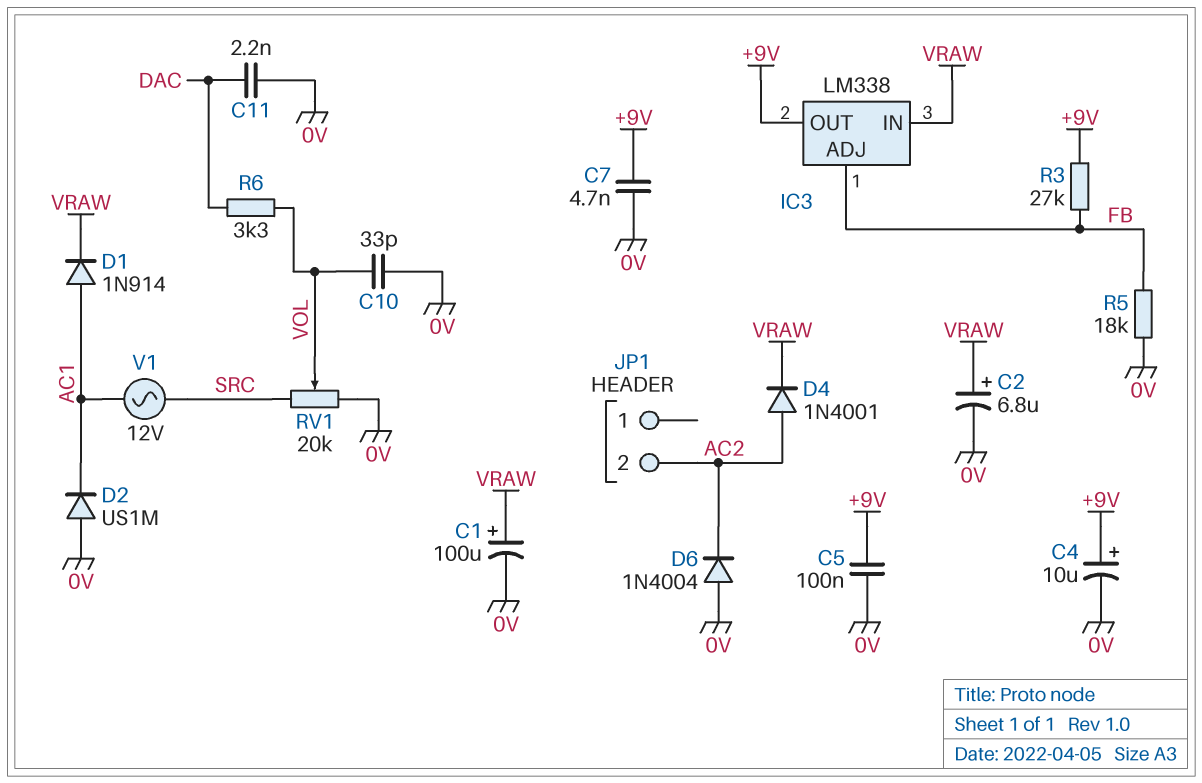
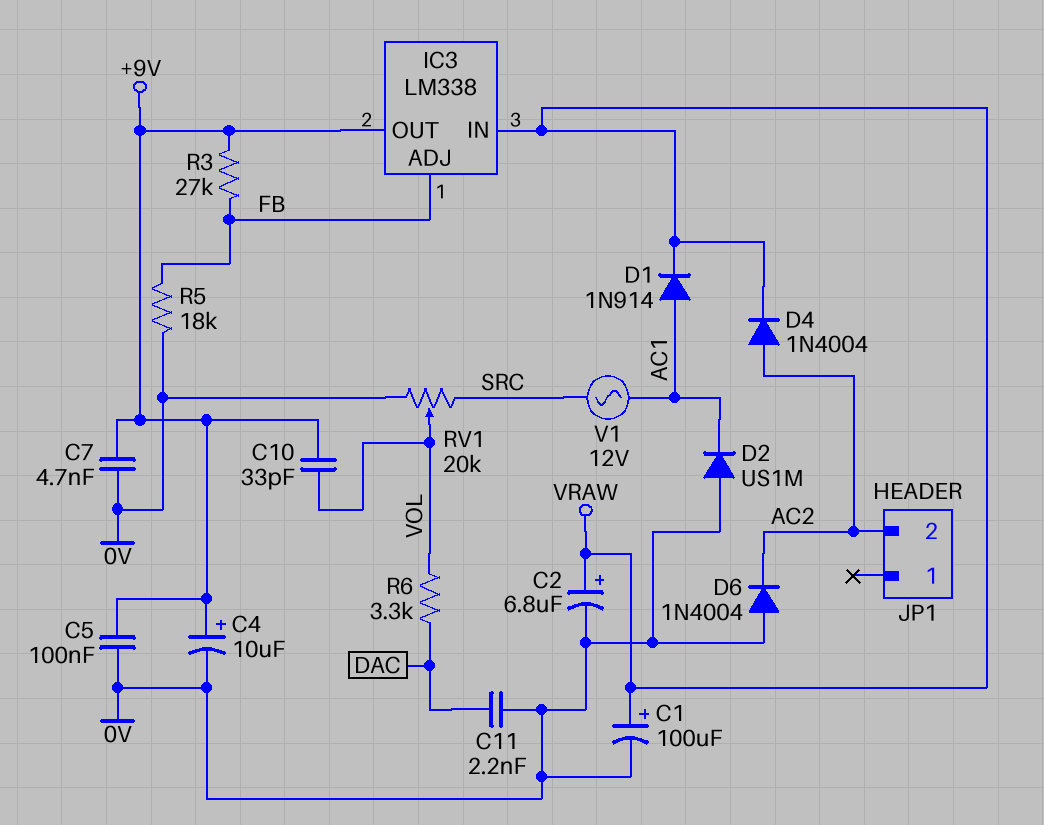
C10: 33pF (0V, VOL) -> 33pF (+9V, VOL)
D4: diode 1N4001 (A AC2, K VRAW) -> diode 1N4004 (A AC2, K VRAW)

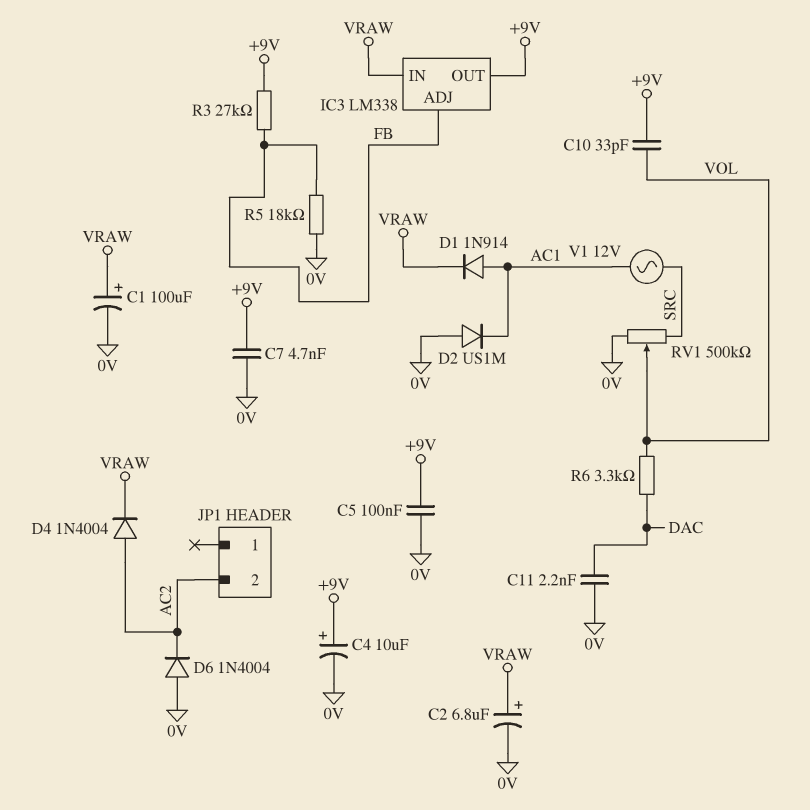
RV1: 20k (0V, SRC, wiper VOL) -> 500k (0V, SRC, wiper VOL)

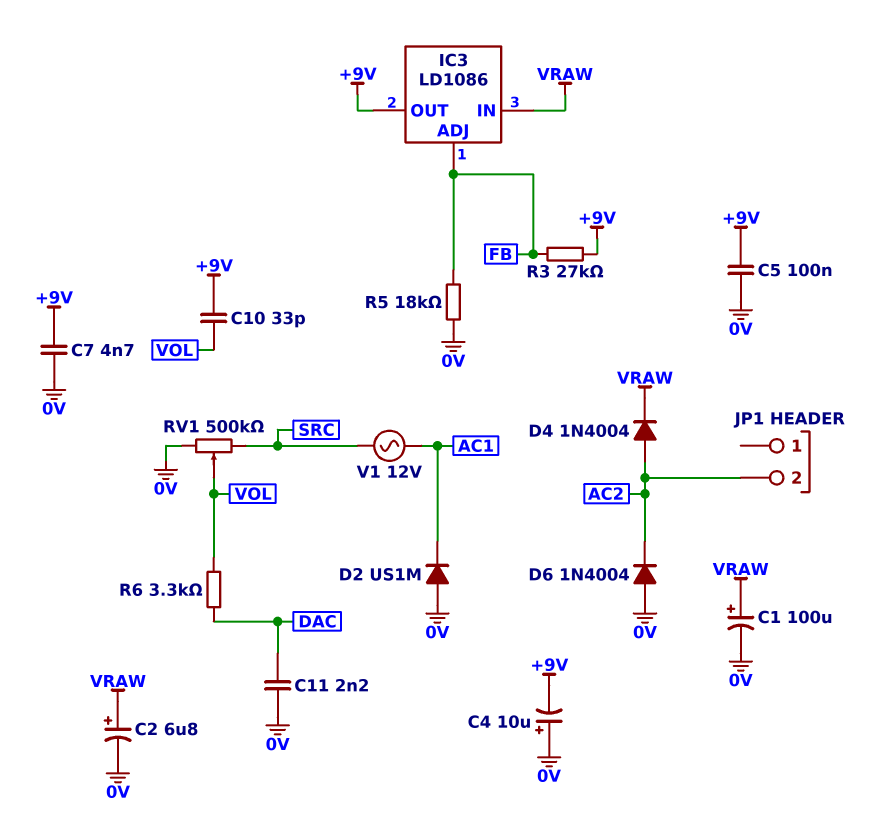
C4: 10uF (plus +9V, minus 0V) -> 10uF (plus 0V, minus +9V)
D1: diode 1N914 (A AC1, K VRAW) -> none
IC3: LM338 -> LD1086

